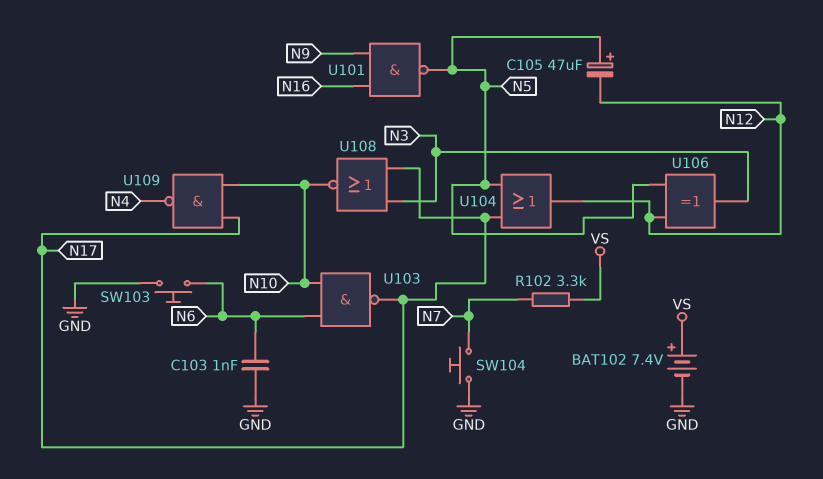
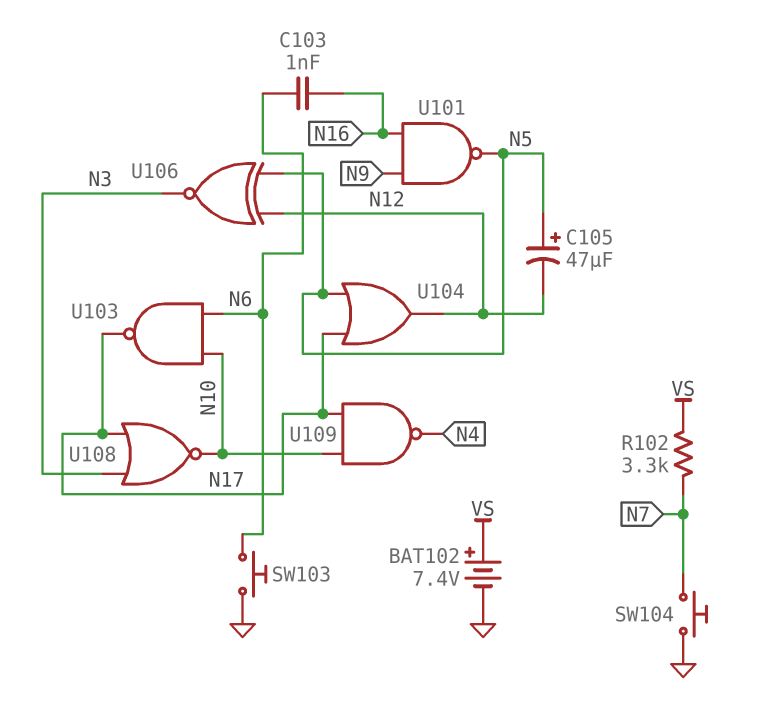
C103: 1nF (GND, N6) -> 1nF (N6, N16)
U106: XOR (in N5, in N12, out N3) -> XNOR (in N5, in N12, out N3)

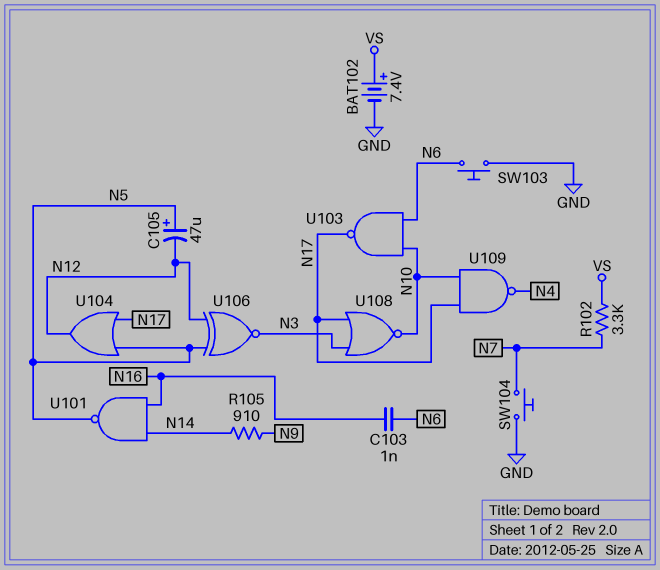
R105: none -> 910 (N9, N14)
U101: NAND (in N9, in N16, out N5) -> NAND (in N14, in N16, out N5)

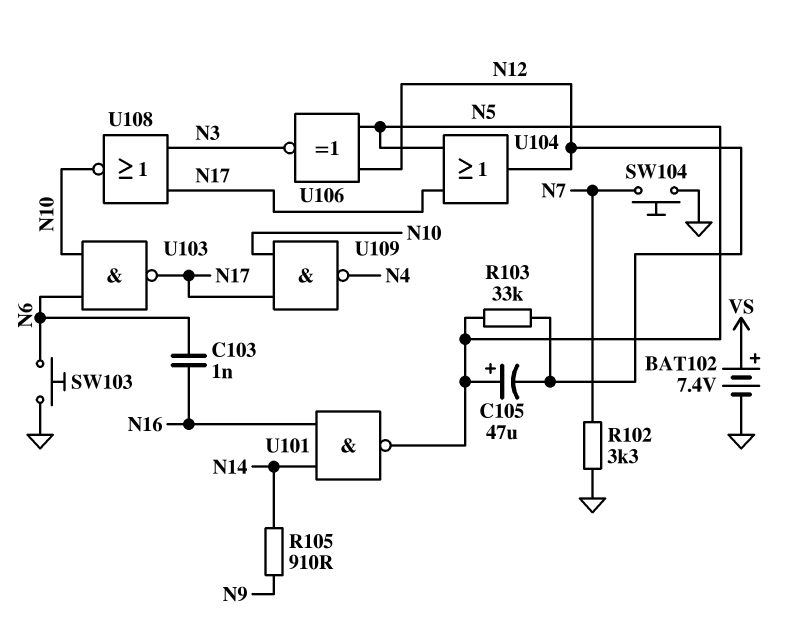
R102: 3.3k (N7, VS) -> 3.3k (GND, N7)
R103: none -> 33k (N5, N12)

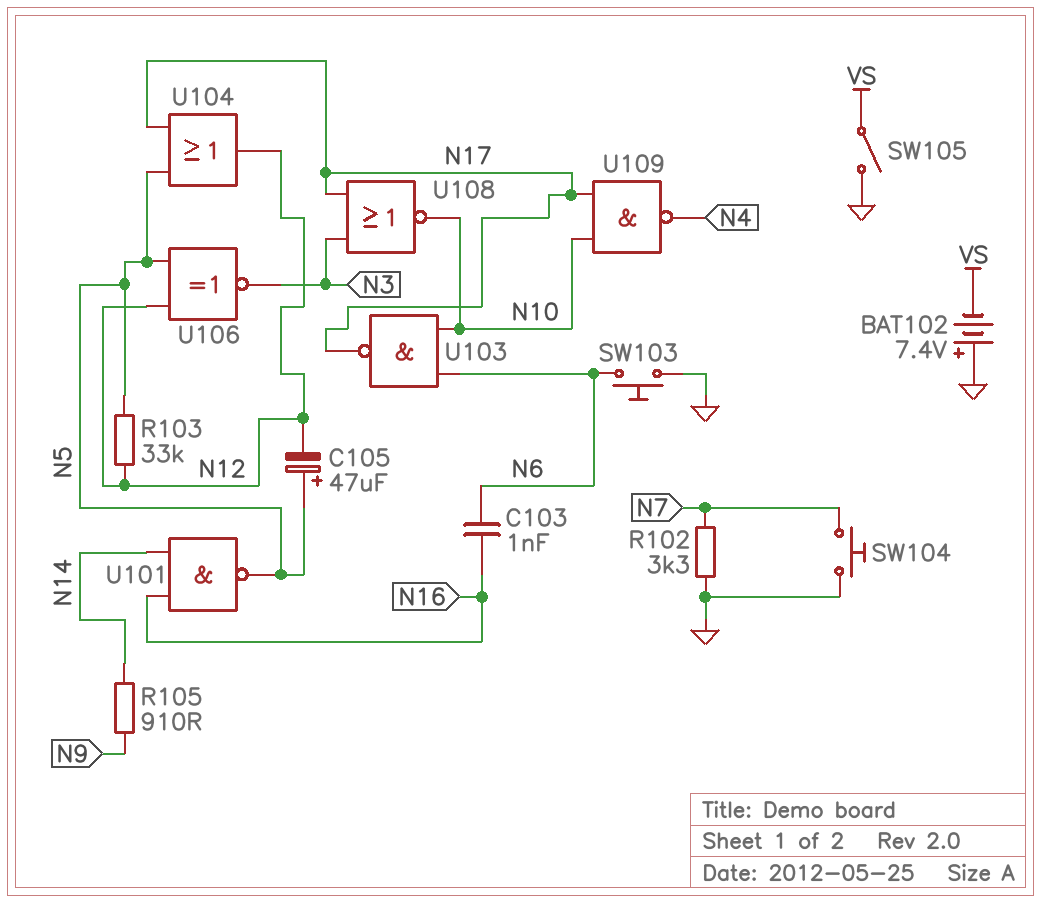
BAT102: 7.4V (plus VS, minus GND) -> 7.4V (plus GND, minus VS)
SW105: none -> switch (GND, VS)

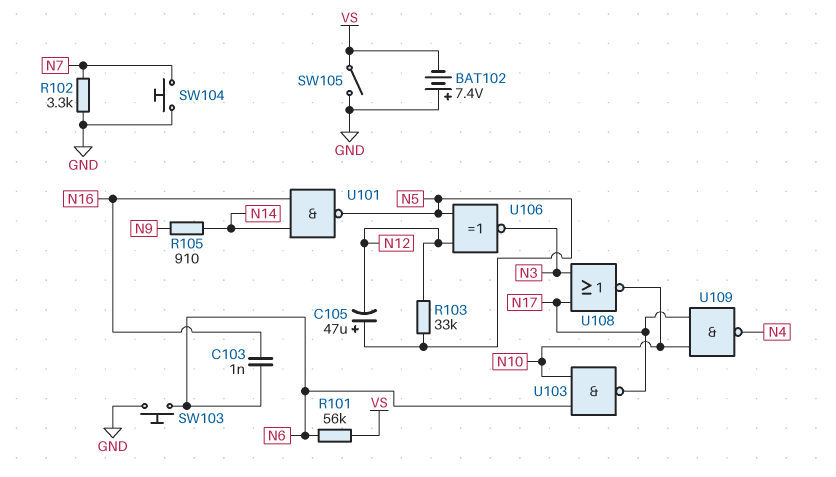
R101: none -> 56k (N6, VS)
U104: OR (in N5, in N17, out N12) -> none

